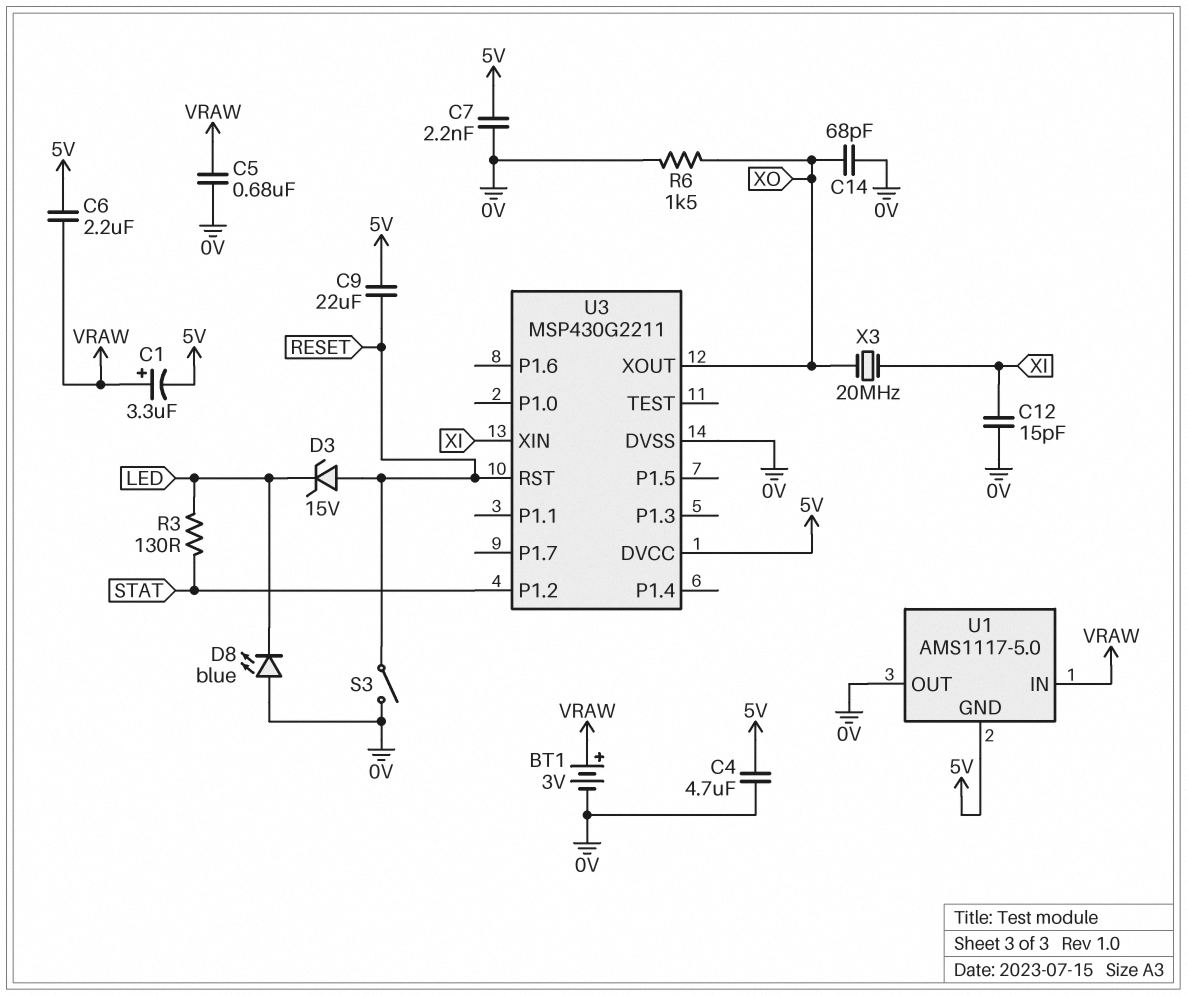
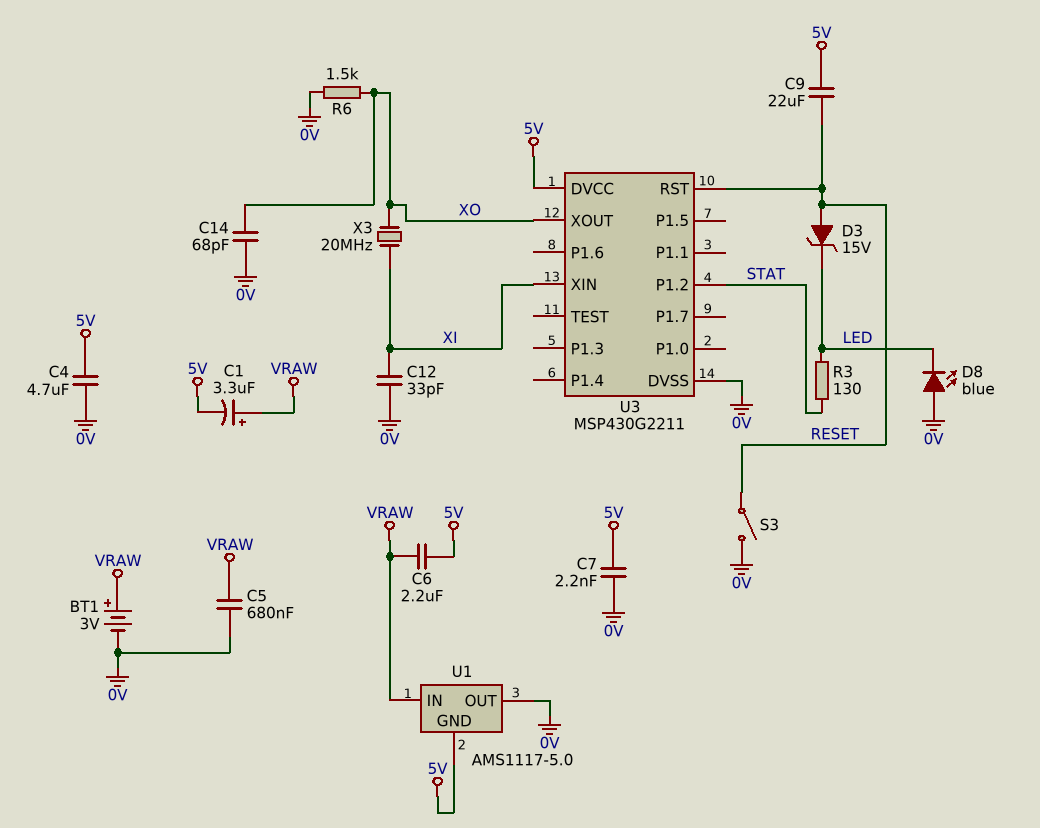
C12: 15pF (0V, XI) -> 33pF (0V, XI)

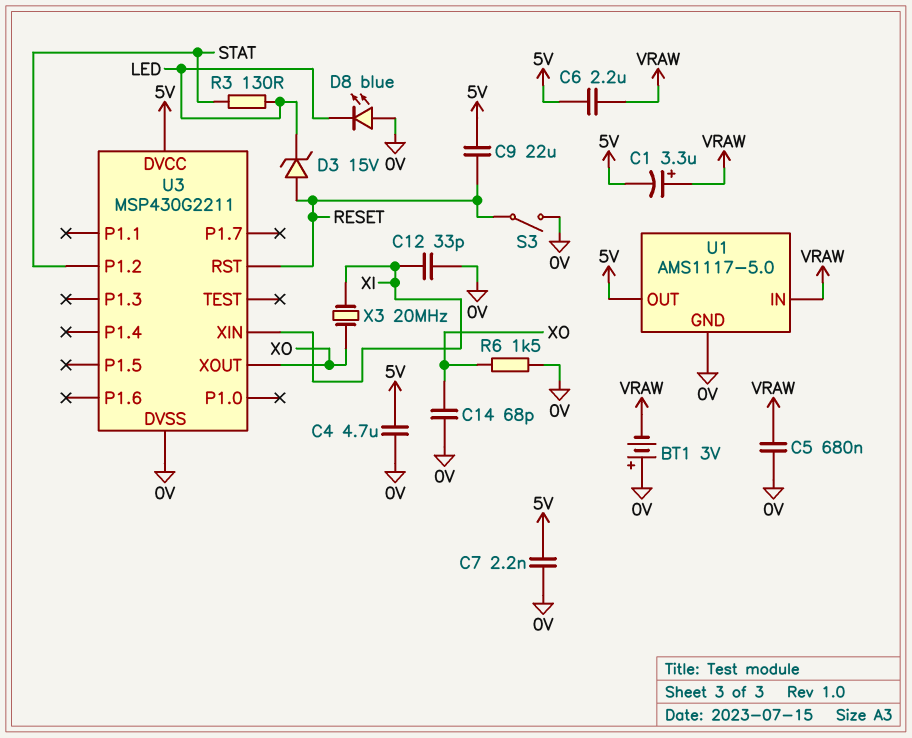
BT1: 3V (plus VRAW, minus 0V) -> 3V (plus 0V, minus VRAW)
U1 pin GND: 5V -> 0V
U1 pin OUT: 0V -> 5V

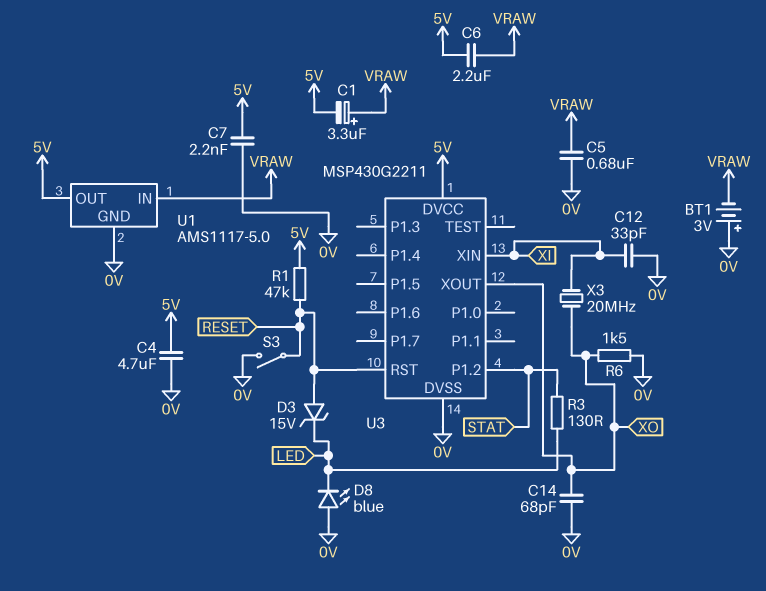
C9: 22uF (5V, RESET) -> none
R1: none -> 47k (5V, RESET)

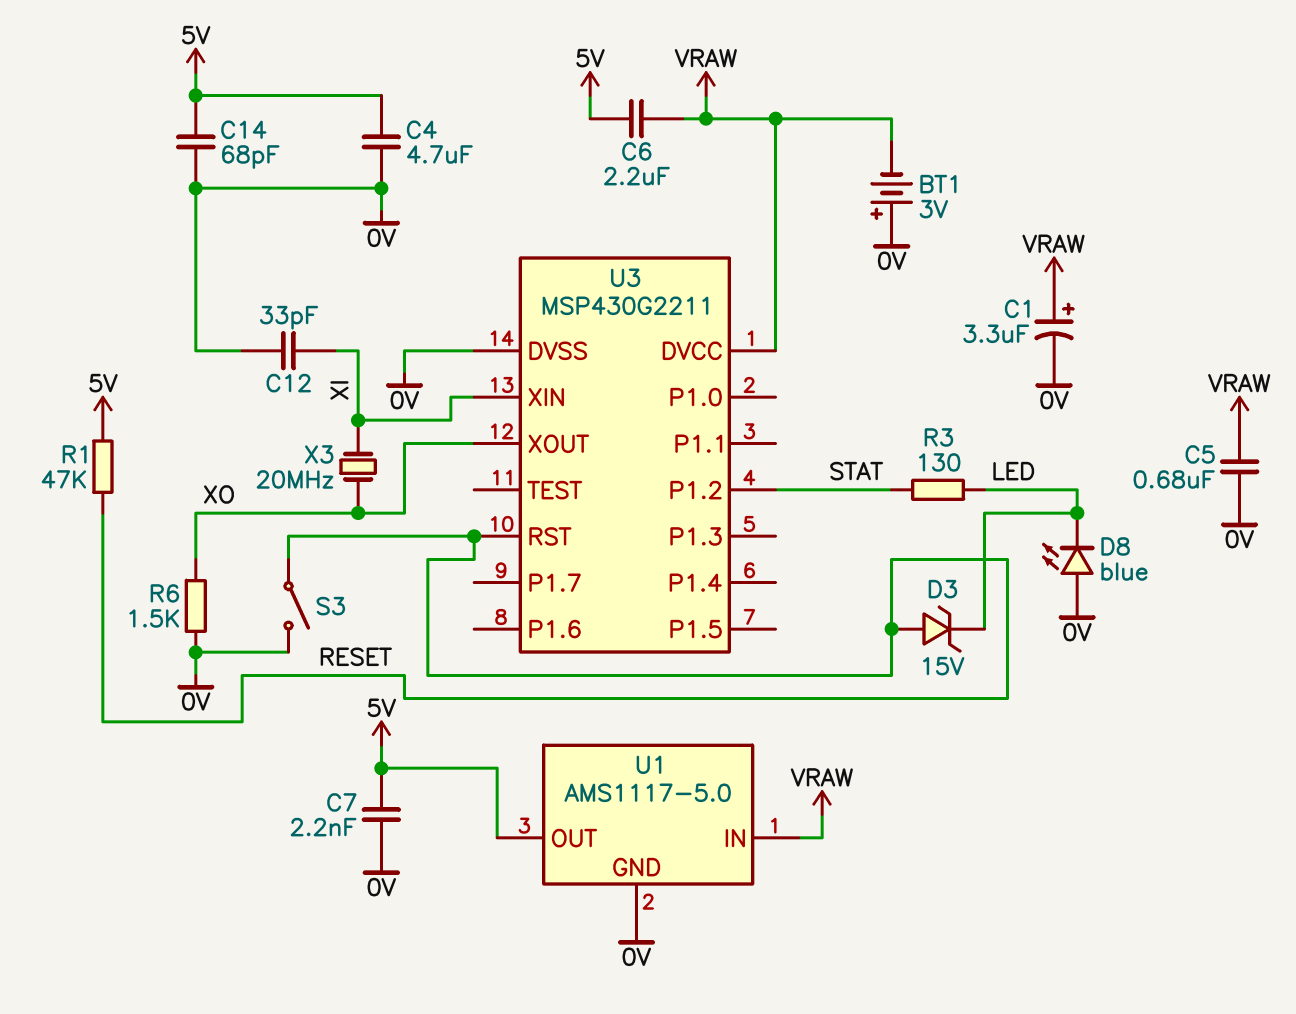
C1: 3.3uF (plus VRAW, minus 5V) -> 3.3uF (plus VRAW, minus 0V)
C14: 68pF (0V, XO) -> 68pF (0V, 5V)
U3 pin DVCC: 5V -> VRAW

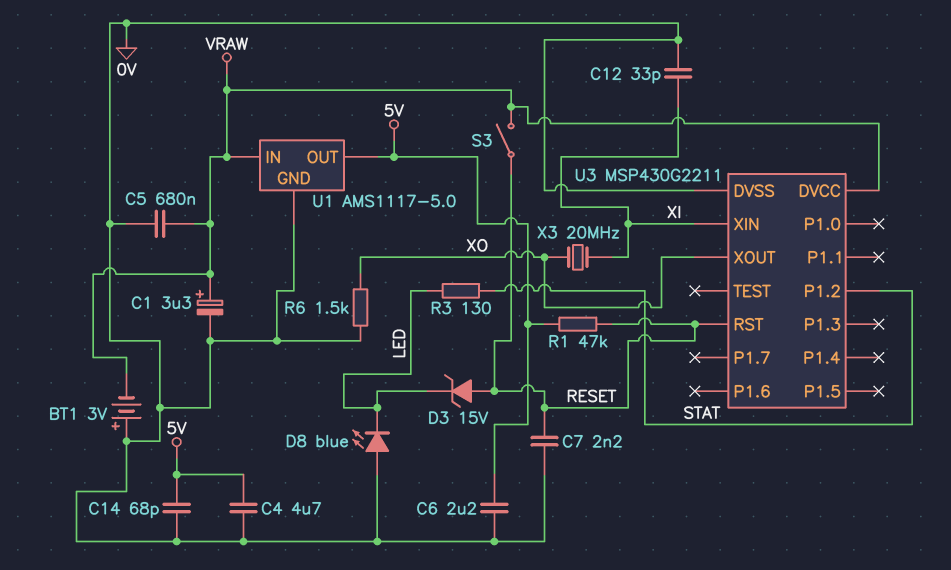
C6: 2.2uF (5V, VRAW) -> 2.2uF (0V, 5V)
C7: 2.2nF (0V, 5V) -> 2.2nF (0V, RESET)
S3: switch (0V, RESET) -> switch (RESET, VRAW)

